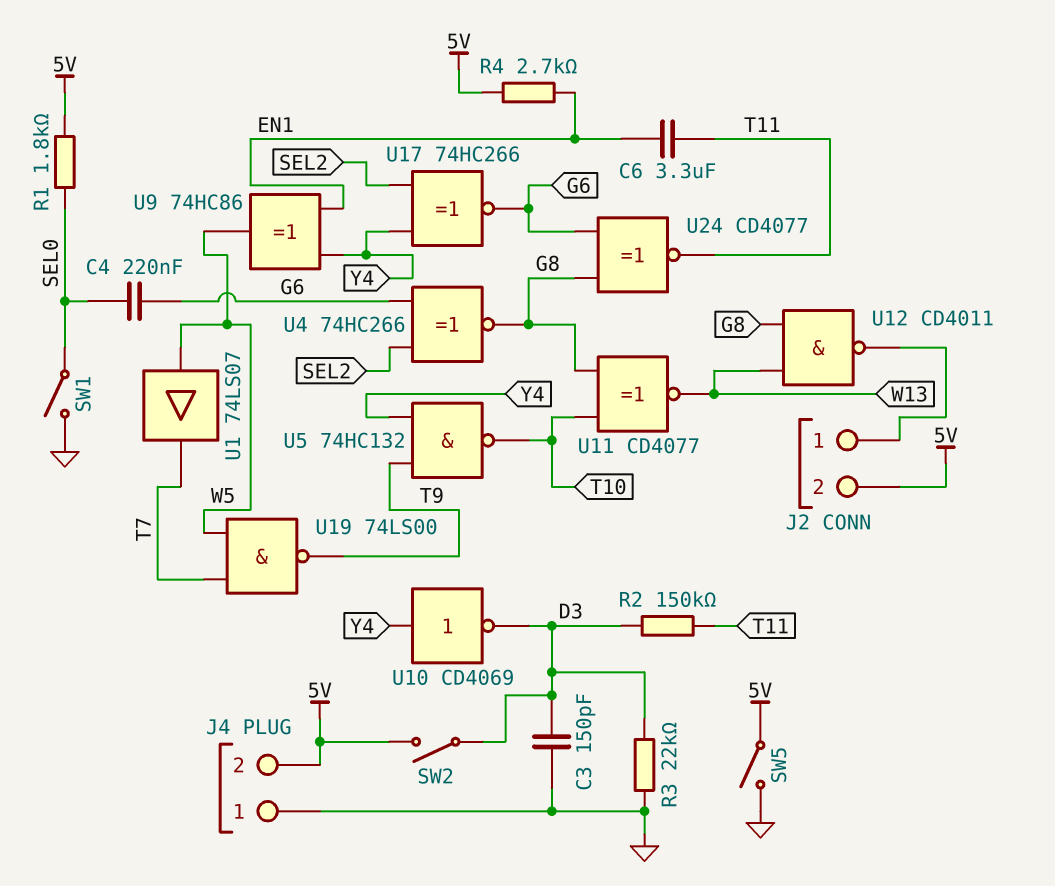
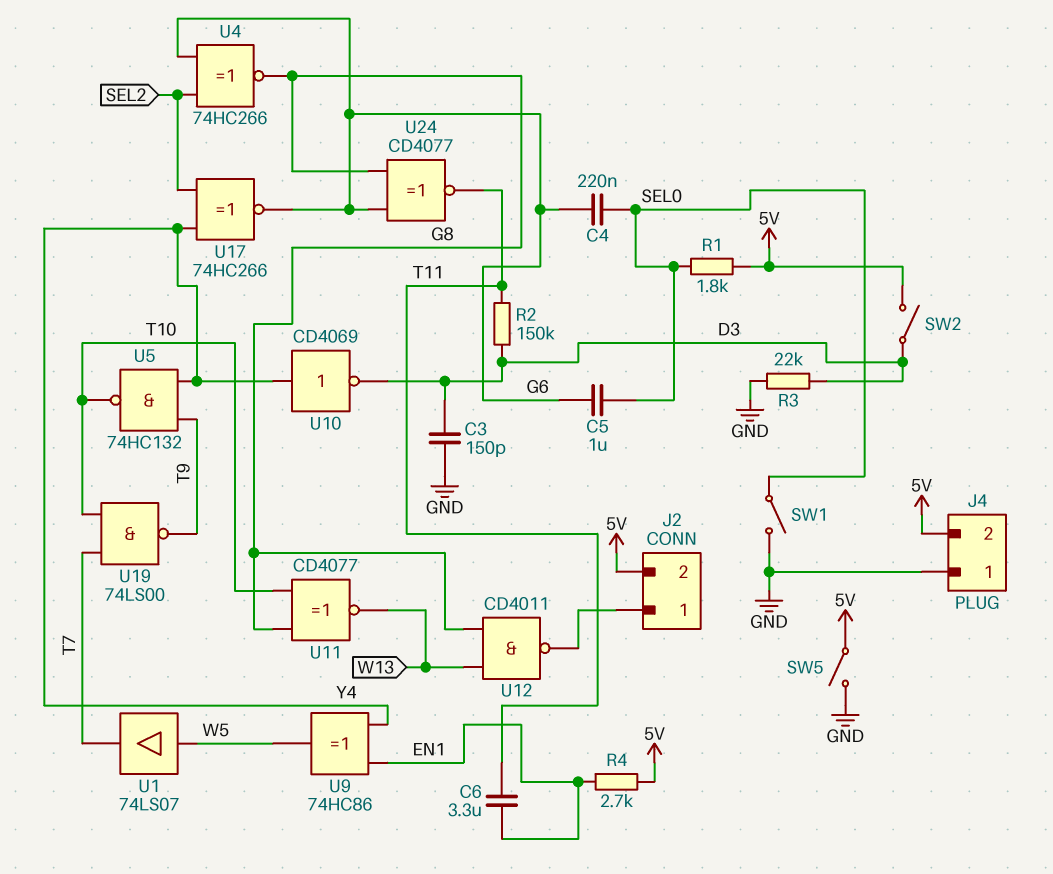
C5: none -> 1uF (G6, SEL0)
U19: NAND 74LS00 (in T7, in W5, out T9) -> NAND 74LS00 (in T7, in T10, out T9)

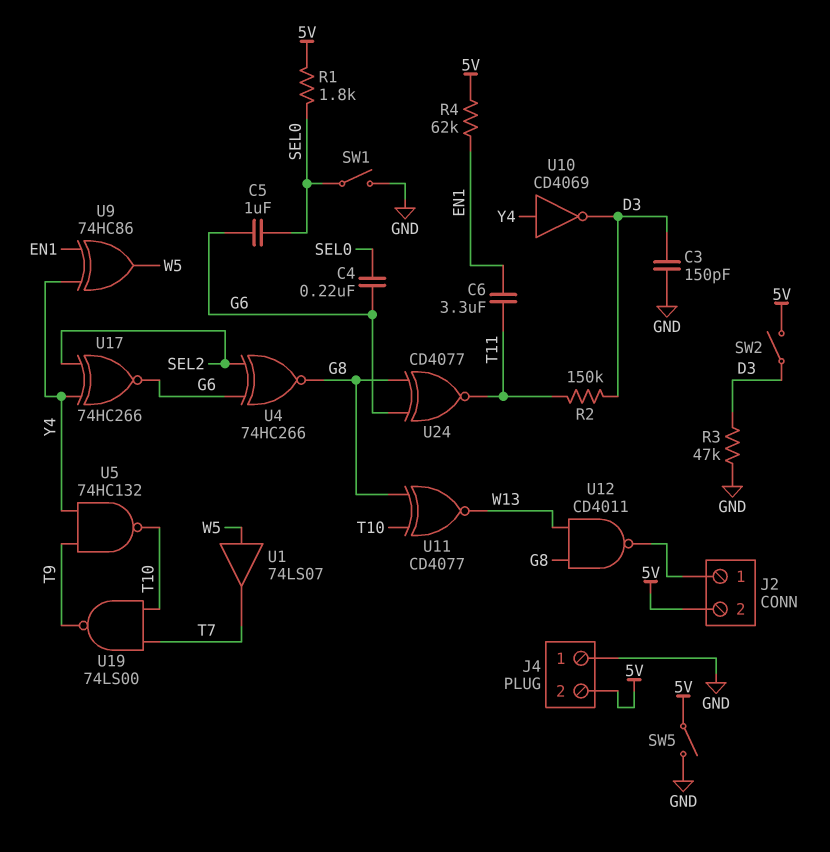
R3: 22k (D3, GND) -> 47k (D3, GND)
R4: 2.7k (5V, EN1) -> 62k (5V, EN1)

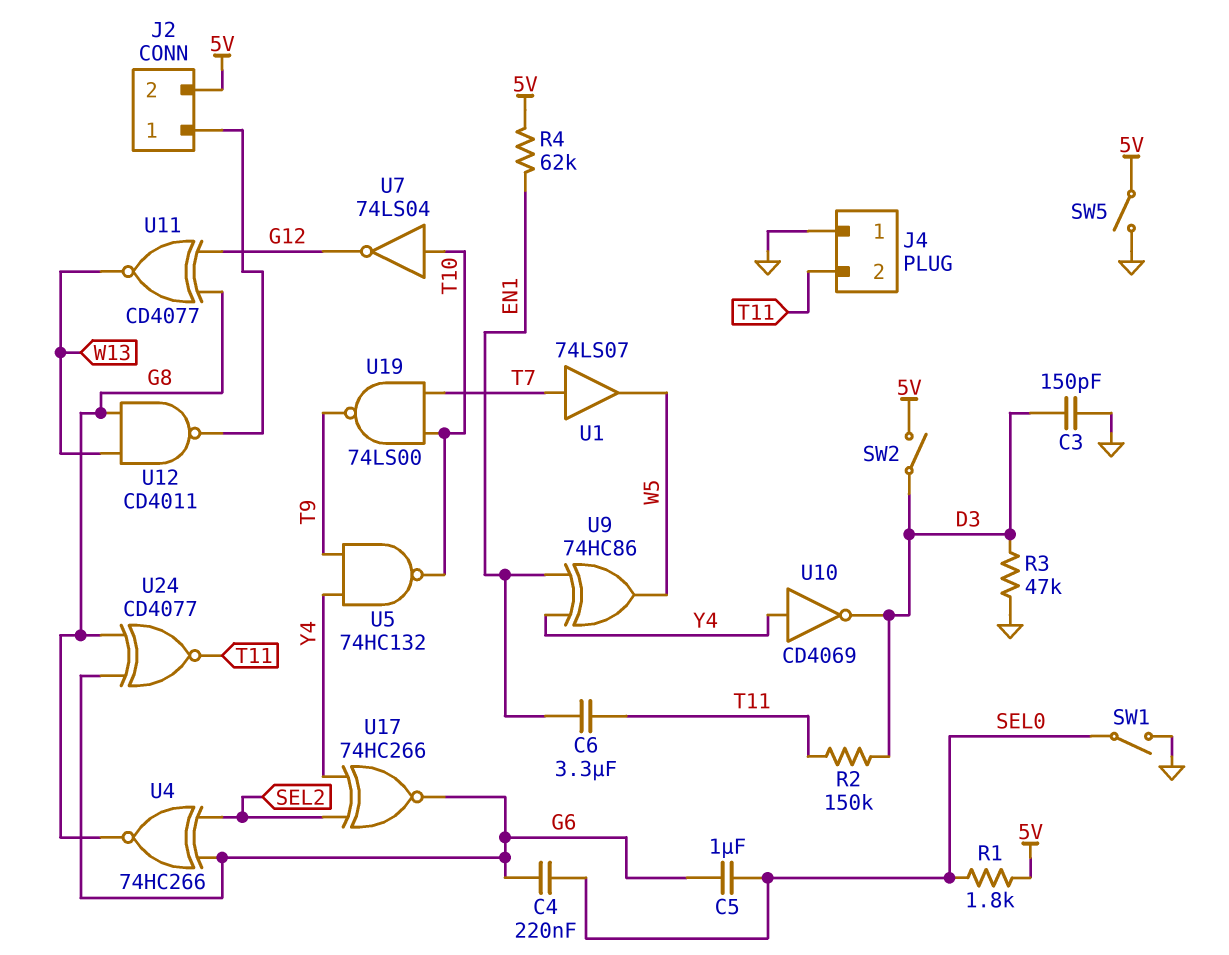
J4 pin 2: 5V -> T11
U1: buffer 74LS07 (in W5, out T7) -> buffer 74LS07 (in T7, out W5)
U7: none -> NOT 74LS04 (in T10, out G12)
U11: XNOR CD4077 (in G8, in T10, out W13) -> XNOR CD4077 (in G8, in G12, out W13)

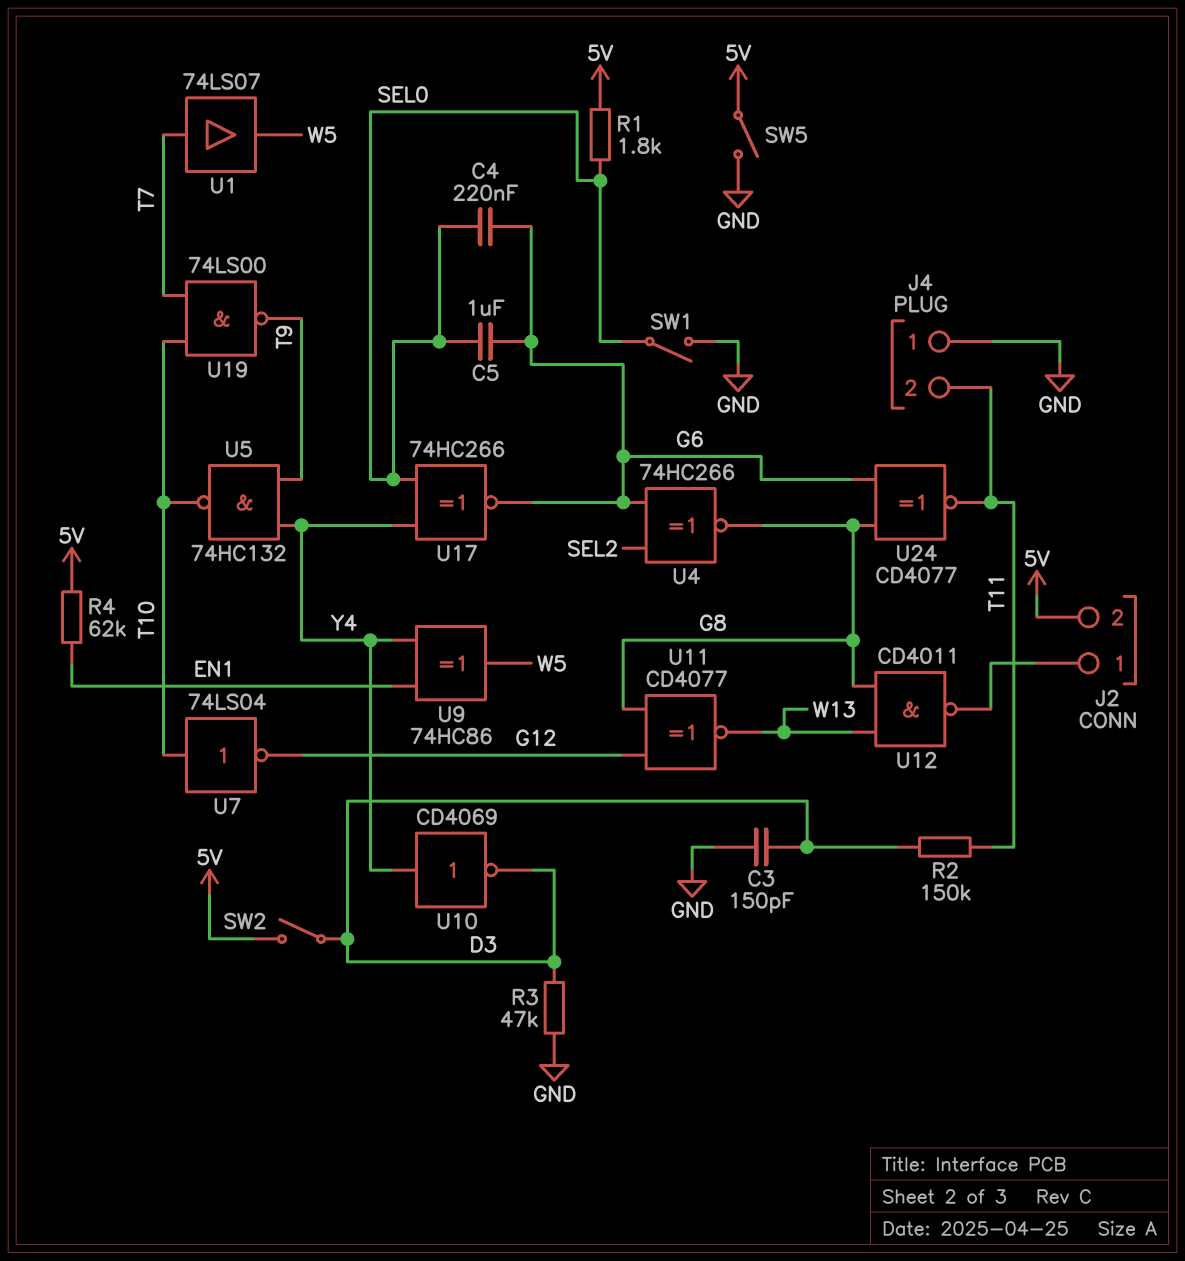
C6: 3.3uF (EN1, T11) -> none
U17: XNOR 74HC266 (in SEL2, in Y4, out G6) -> XNOR 74HC266 (in SEL0, in Y4, out G6)

